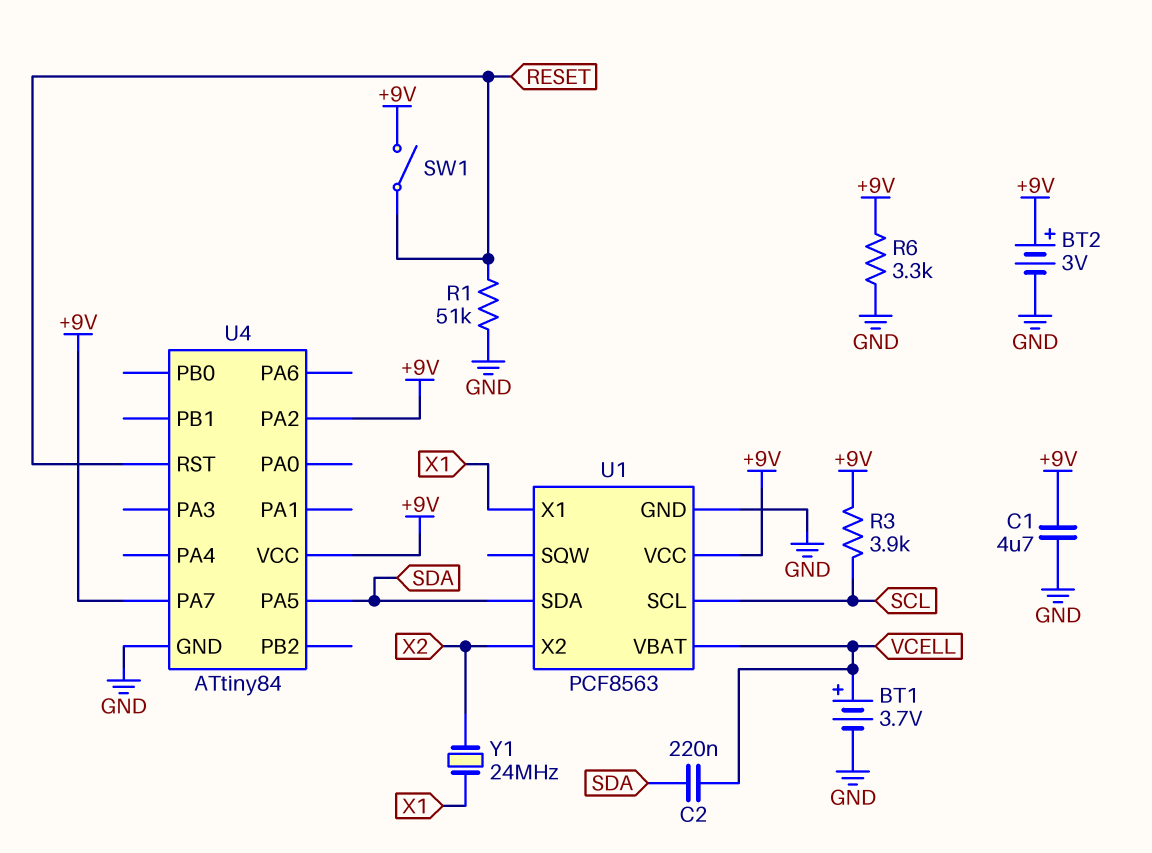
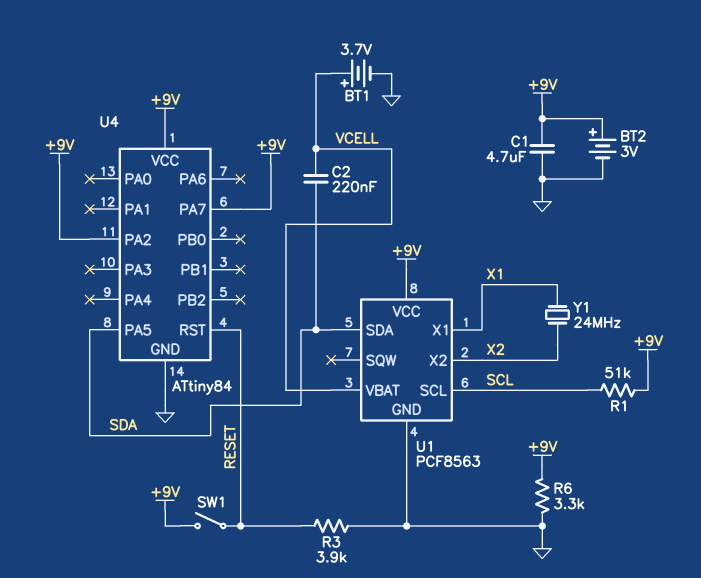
R1: 51k (GND, RESET) -> 51k (+9V, SCL)
R3: 3.9k (+9V, SCL) -> 3.9k (GND, RESET)

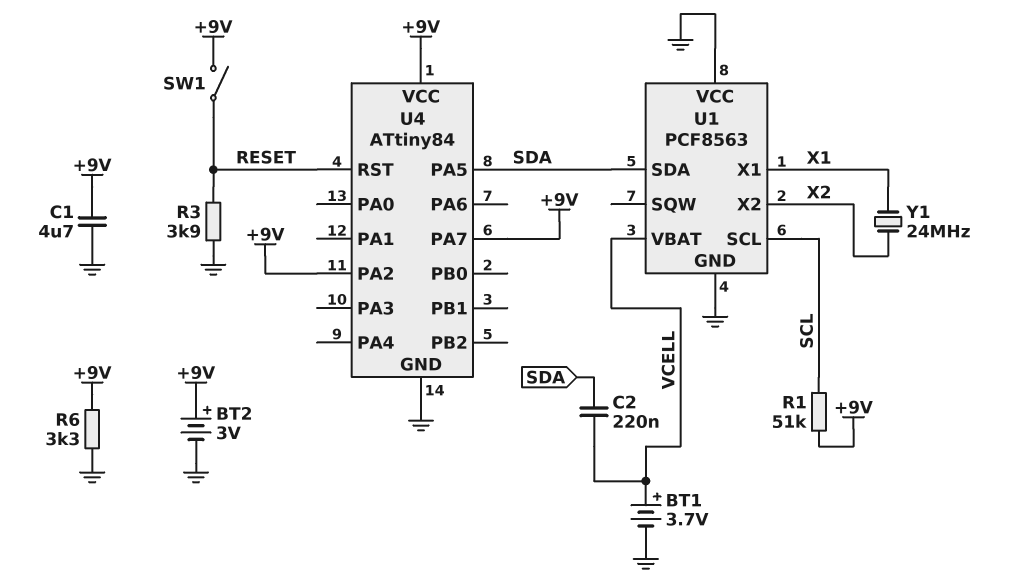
U1 pin VCC: +9V -> GND

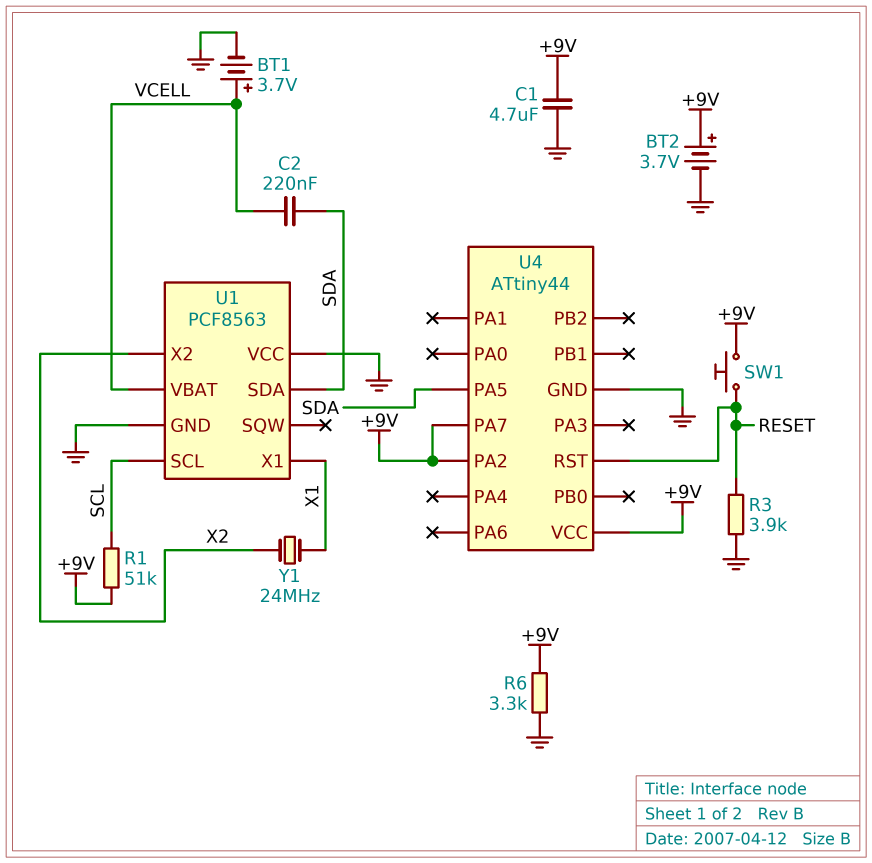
BT2: 3V (plus +9V, minus GND) -> 3.7V (plus +9V, minus GND)
SW1: switch (+9V, RESET) -> button (+9V, RESET)
U4: ATtiny84 -> ATtiny44

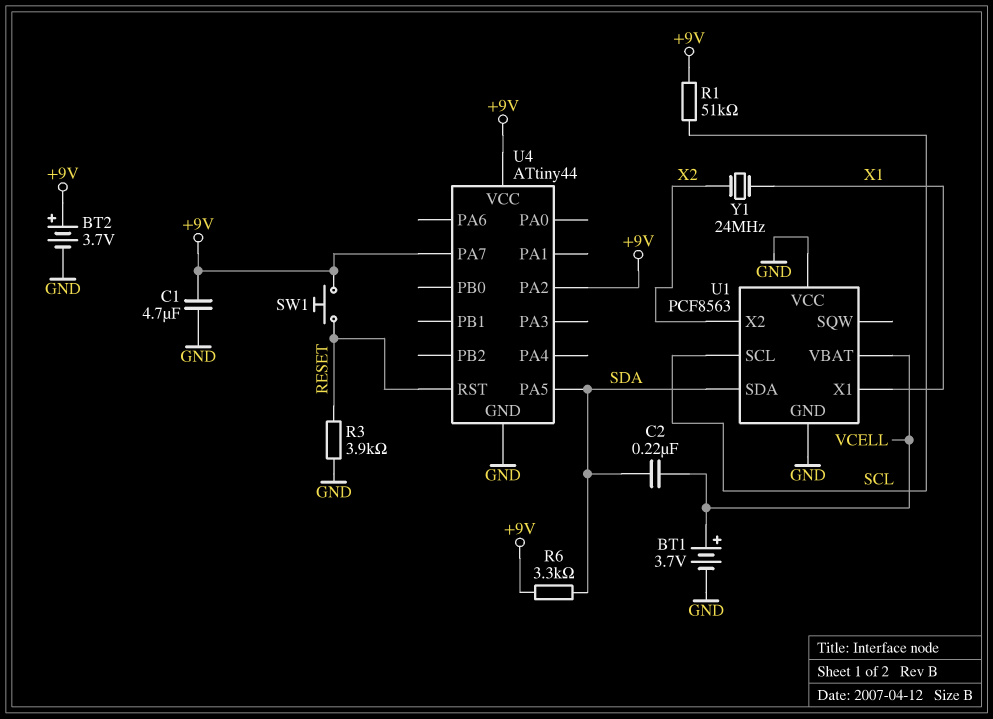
R6: 3.3k (+9V, GND) -> 3.3k (+9V, SDA)

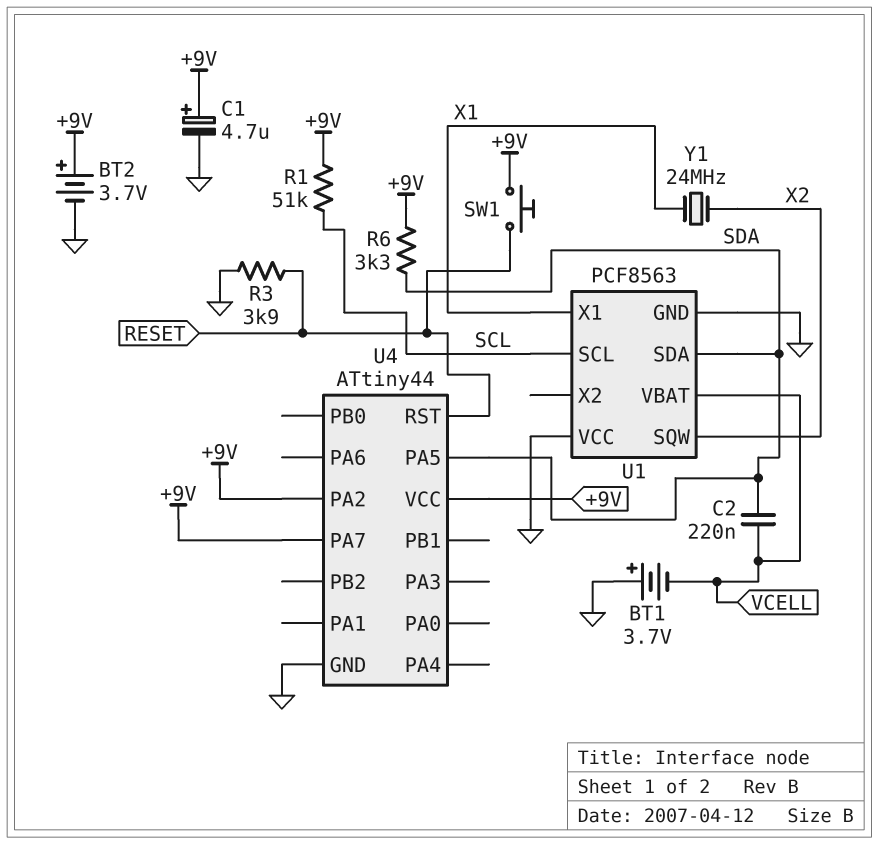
BT1: 3.7V (plus VCELL, minus GND) -> 3.7V (plus GND, minus VCELL)
C1: 4.7uF (+9V, GND) -> 4.7uF (plus +9V, minus GND)
U1 pin SQW: none -> X2
U1 pin X2: X2 -> none

